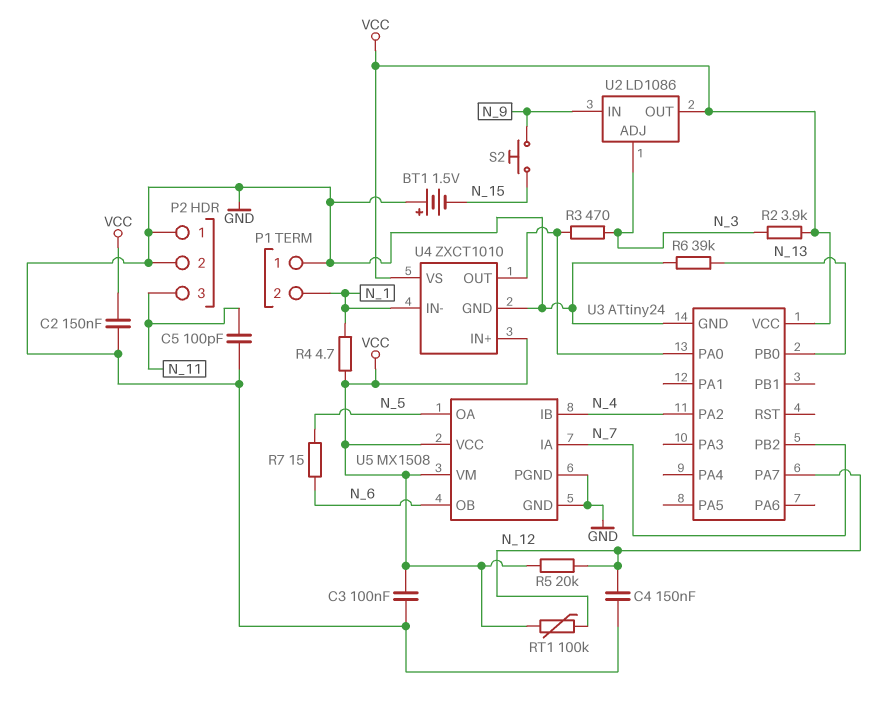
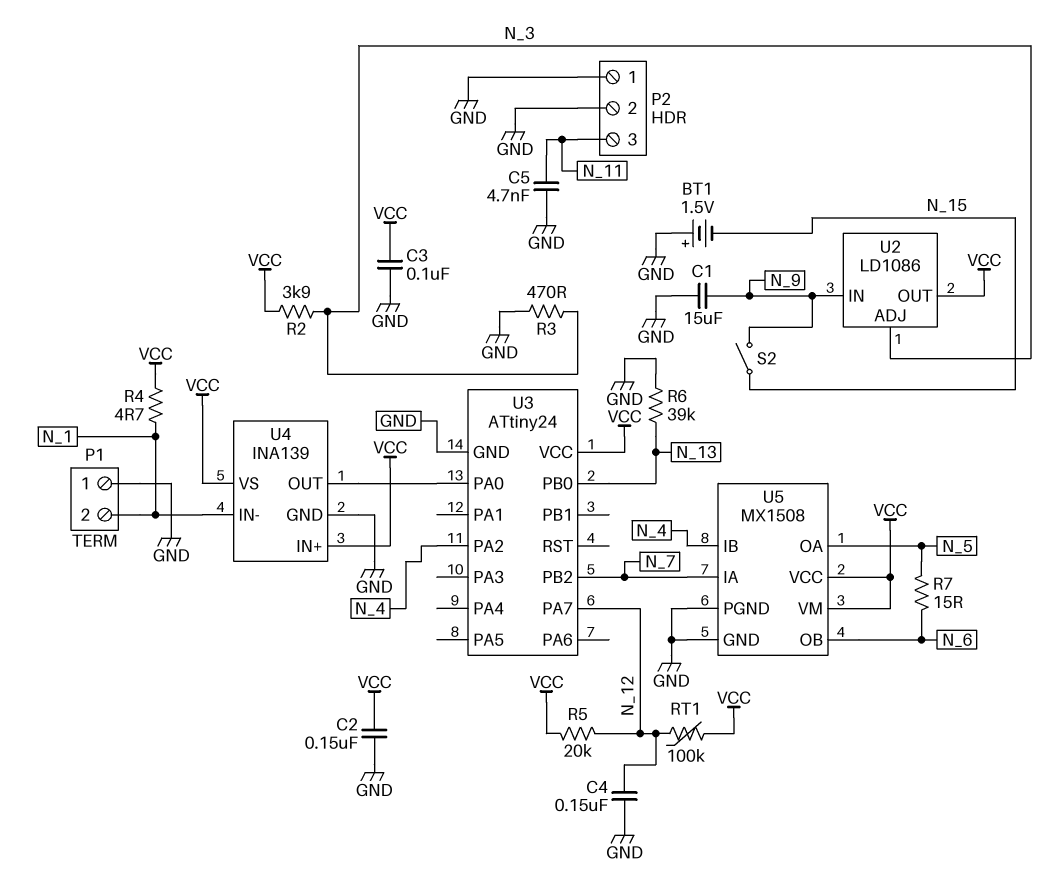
C1: none -> 15uF (GND, N_9)
C5: 100pF (GND, N_11) -> 4.7nF (GND, N_11)
R3: 470 (N_3, U3/PA0) -> 470 (GND, N_3)
S2: button (N_9, N_15) -> switch (N_9, N_15)
U4: ZXCT1010 -> INA139

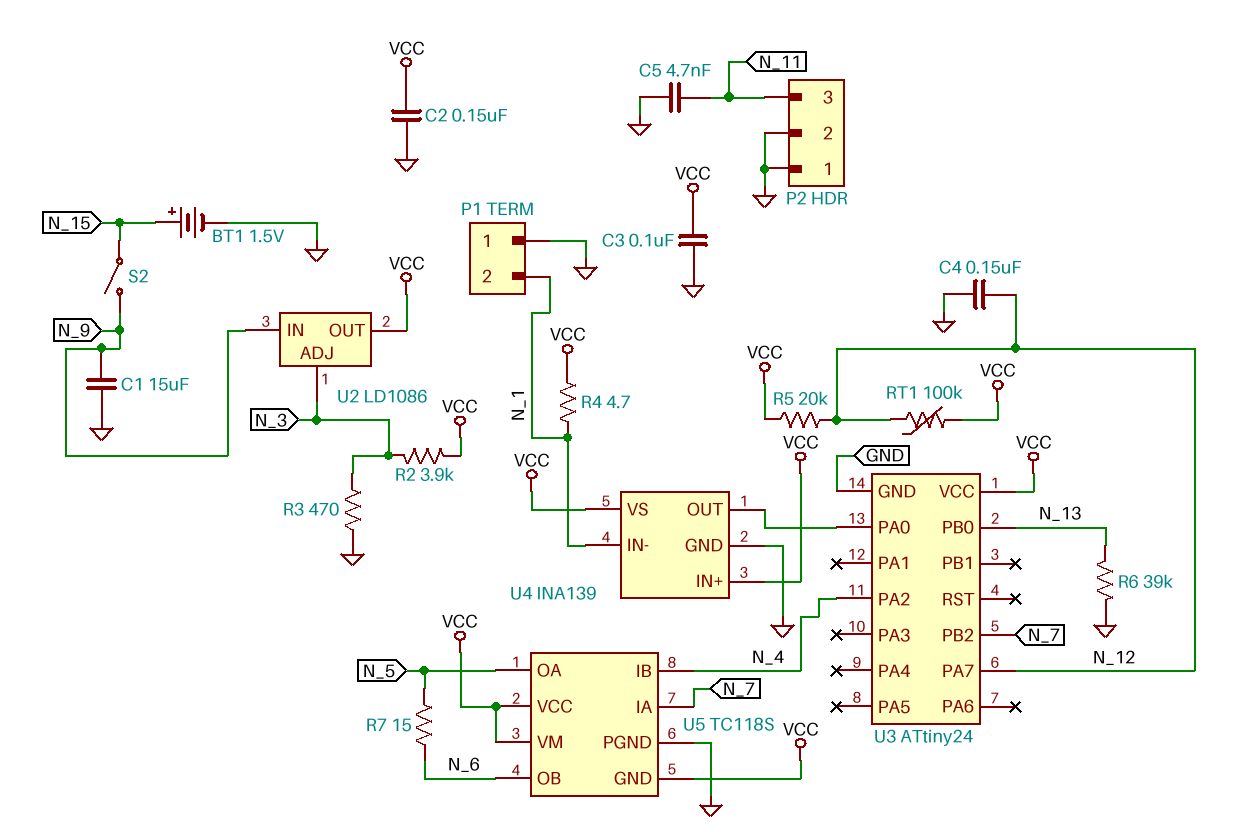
BT1: 1.5V (plus GND, minus N_15) -> 1.5V (plus N_15, minus GND)
U5: MX1508 -> TC118S
U5 pin GND: GND -> VCC

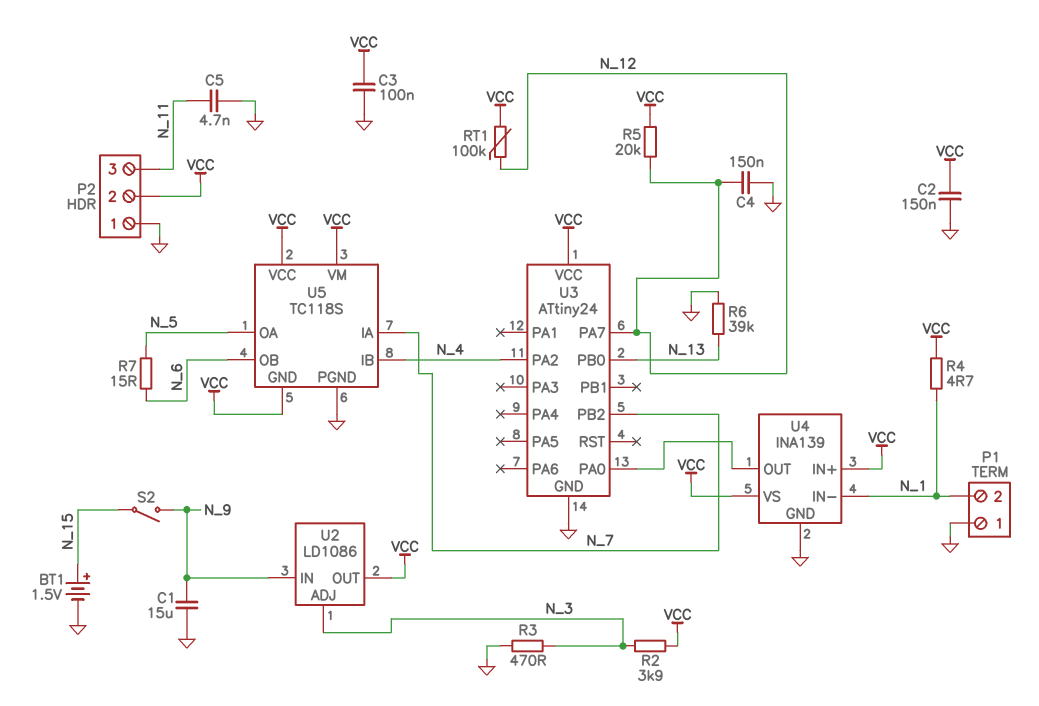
P2 pin 2: GND -> VCC

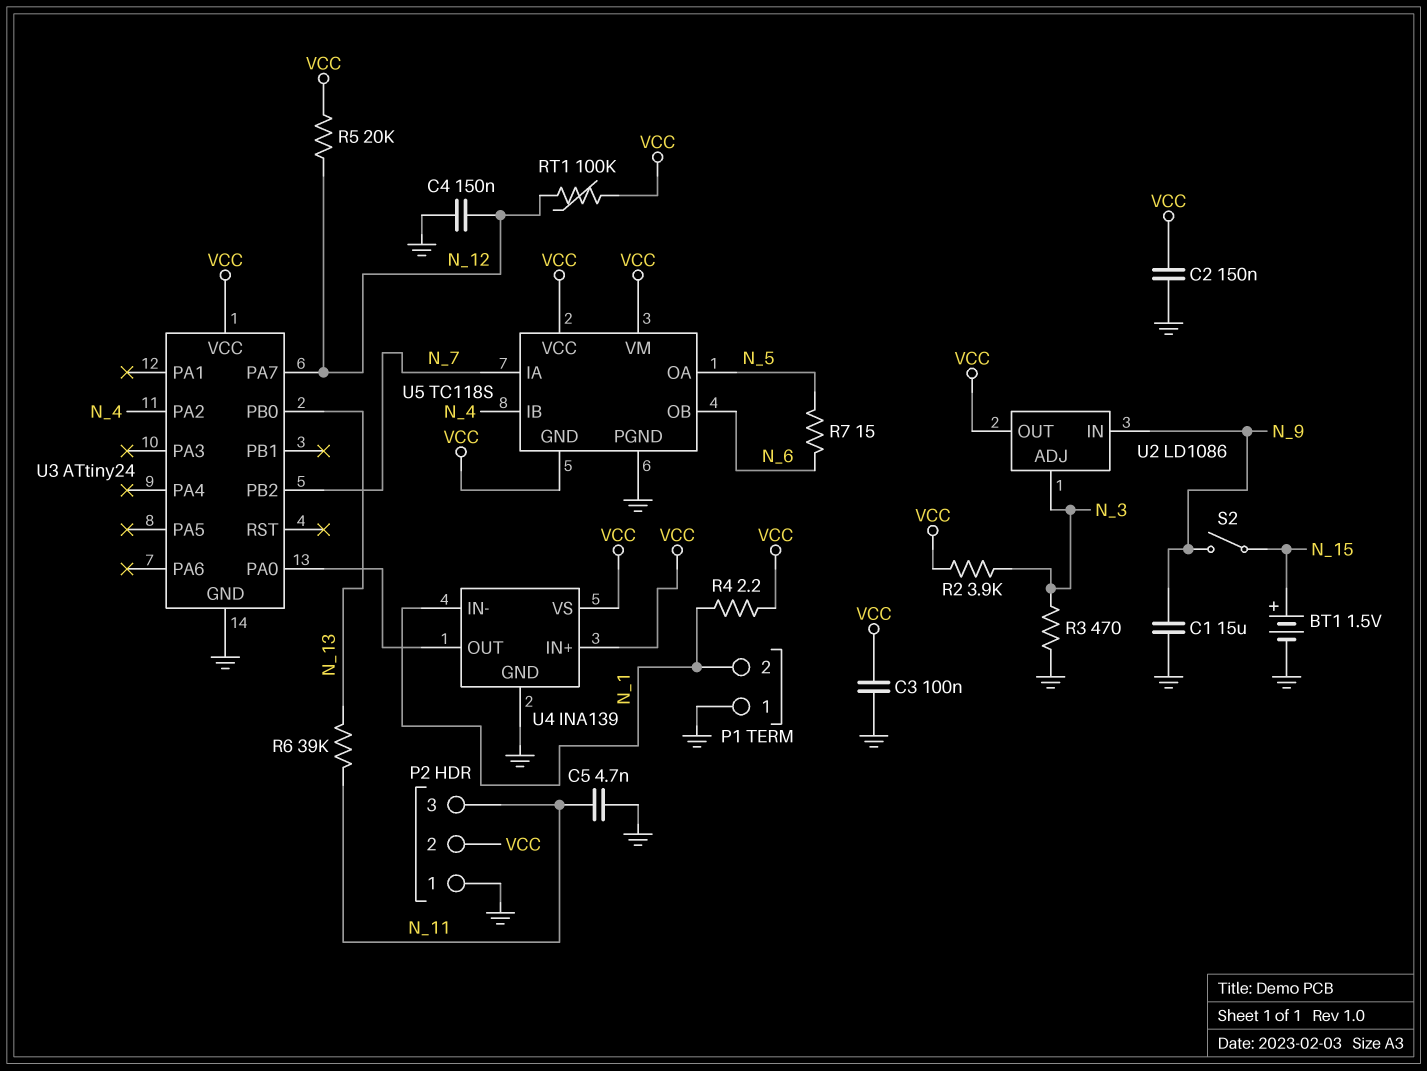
R4: 4.7 (N_1, VCC) -> 2.2 (N_1, VCC)
R6: 39k (GND, N_13) -> 39k (N_11, N_13)

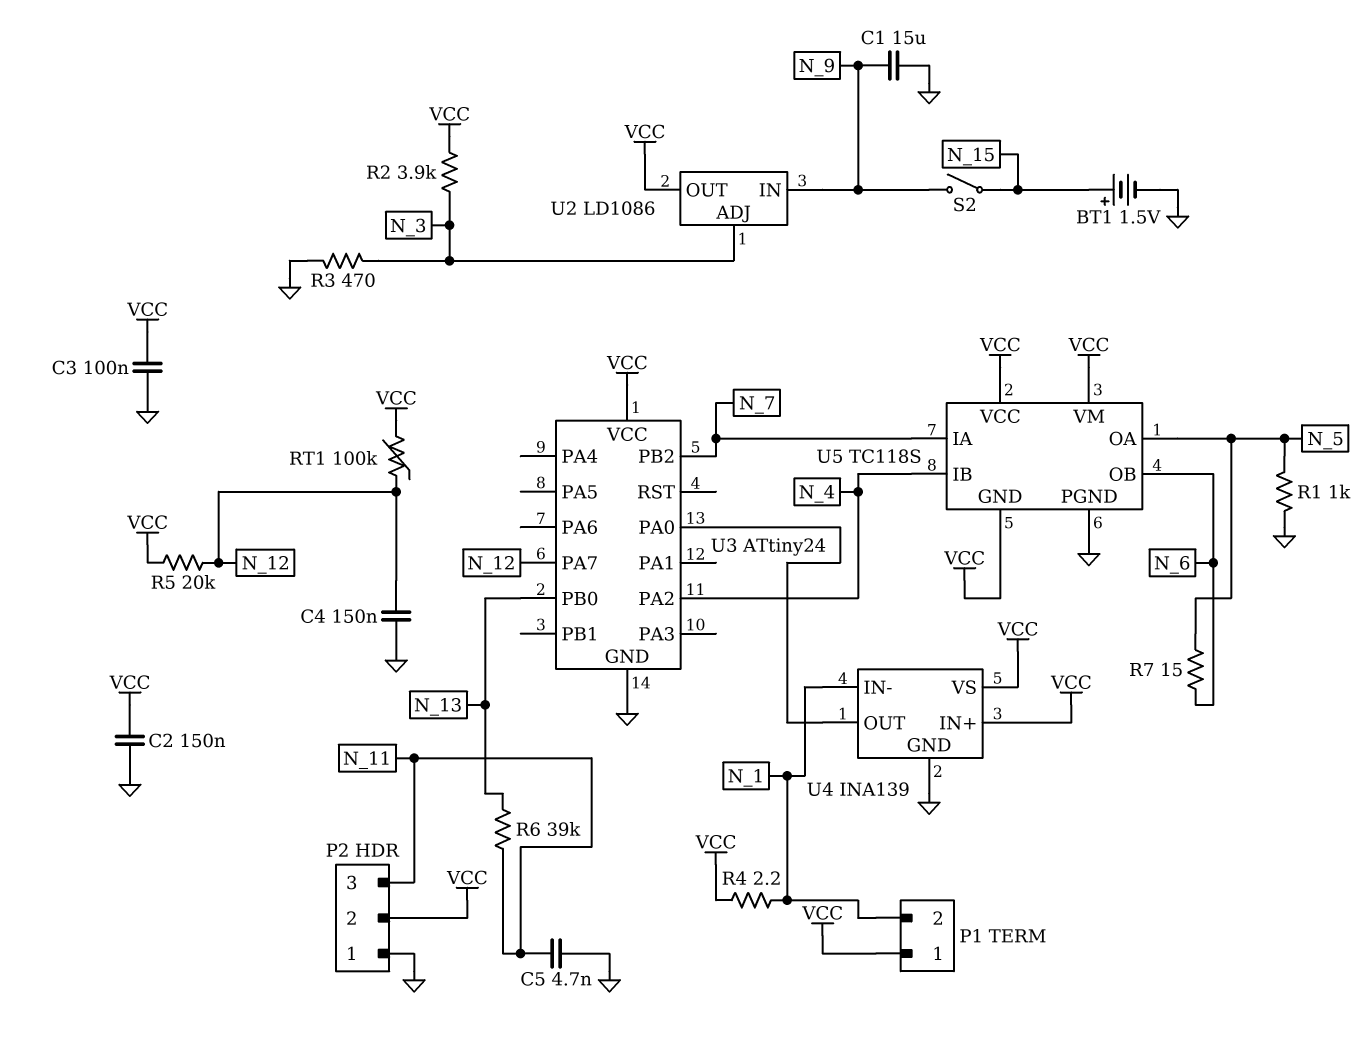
P1 pin 1: GND -> VCC
R1: none -> 1k (GND, N_5)

